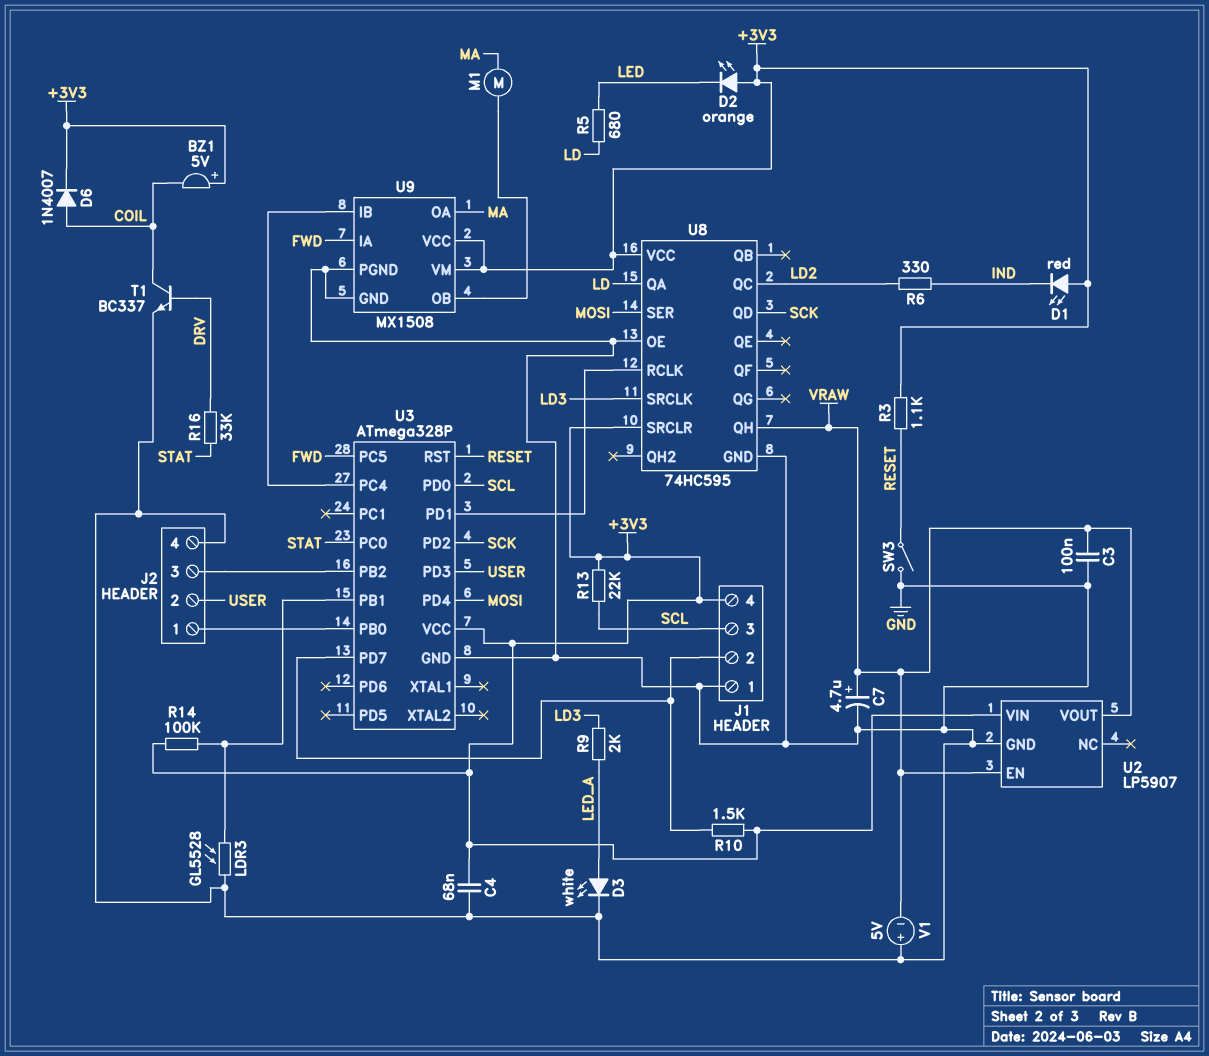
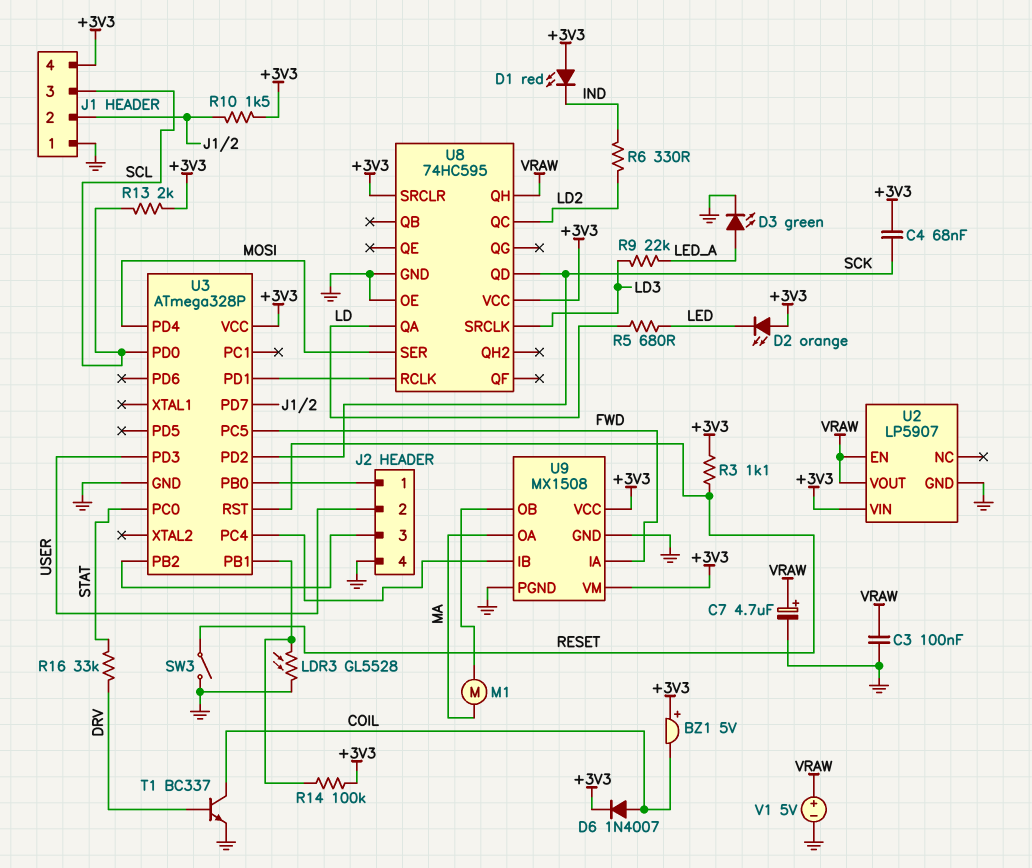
C4: 68nF (+3V3, GND) -> 68nF (+3V3, SCK)
D3: LED white (A LED_A, K GND) -> LED green (A LED_A, K GND)
R9: 2k (LD3, LED_A) -> 22k (LD3, LED_A)
R13: 22k (+3V3, SCL) -> 2k (+3V3, SCL)
V1: 5V (plus GND, minus VRAW) -> 5V (plus VRAW, minus GND)

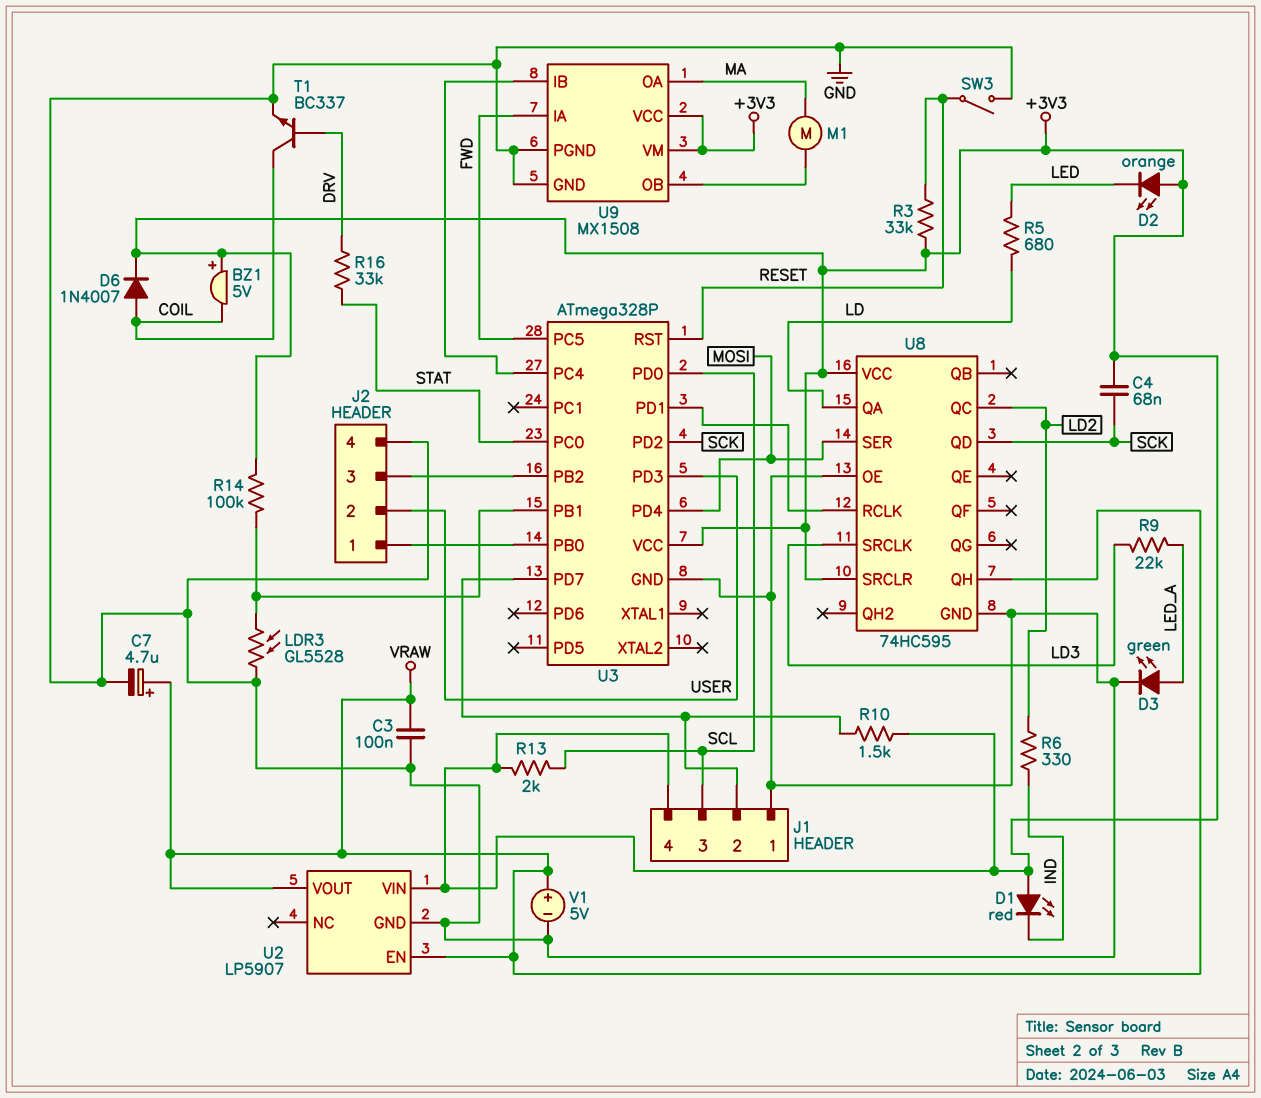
R3: 1.1k (+3V3, RESET) -> 33k (+3V3, RESET)

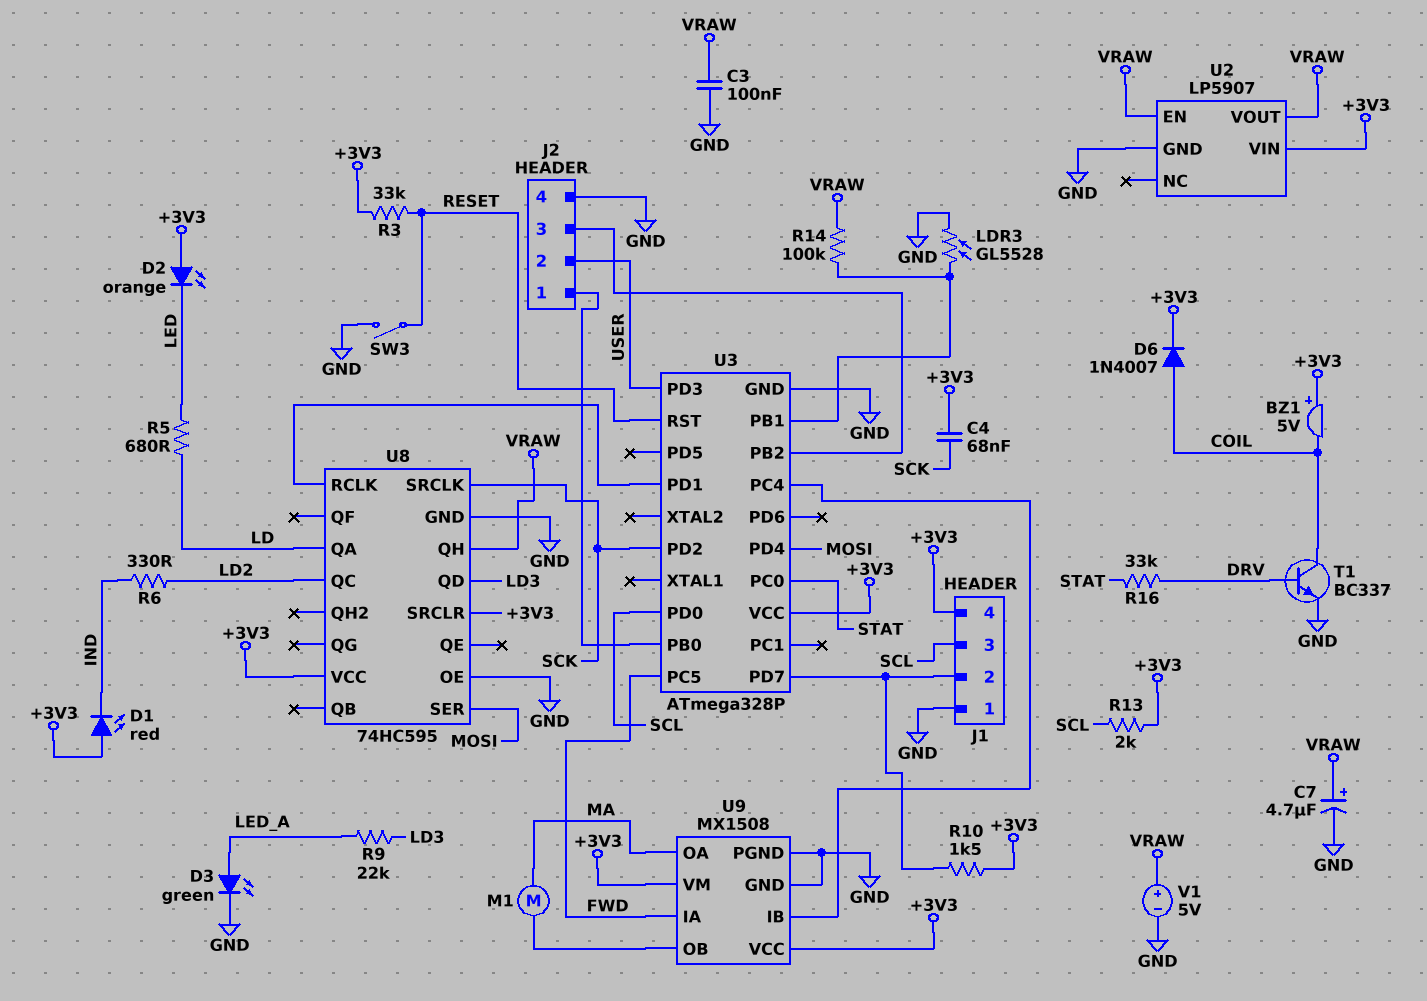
R14: 100k (+3V3, U3/PB1) -> 100k (U3/PB1, VRAW)
U8 pin QD: SCK -> LD3
U8 pin SRCLK: LD3 -> SCK

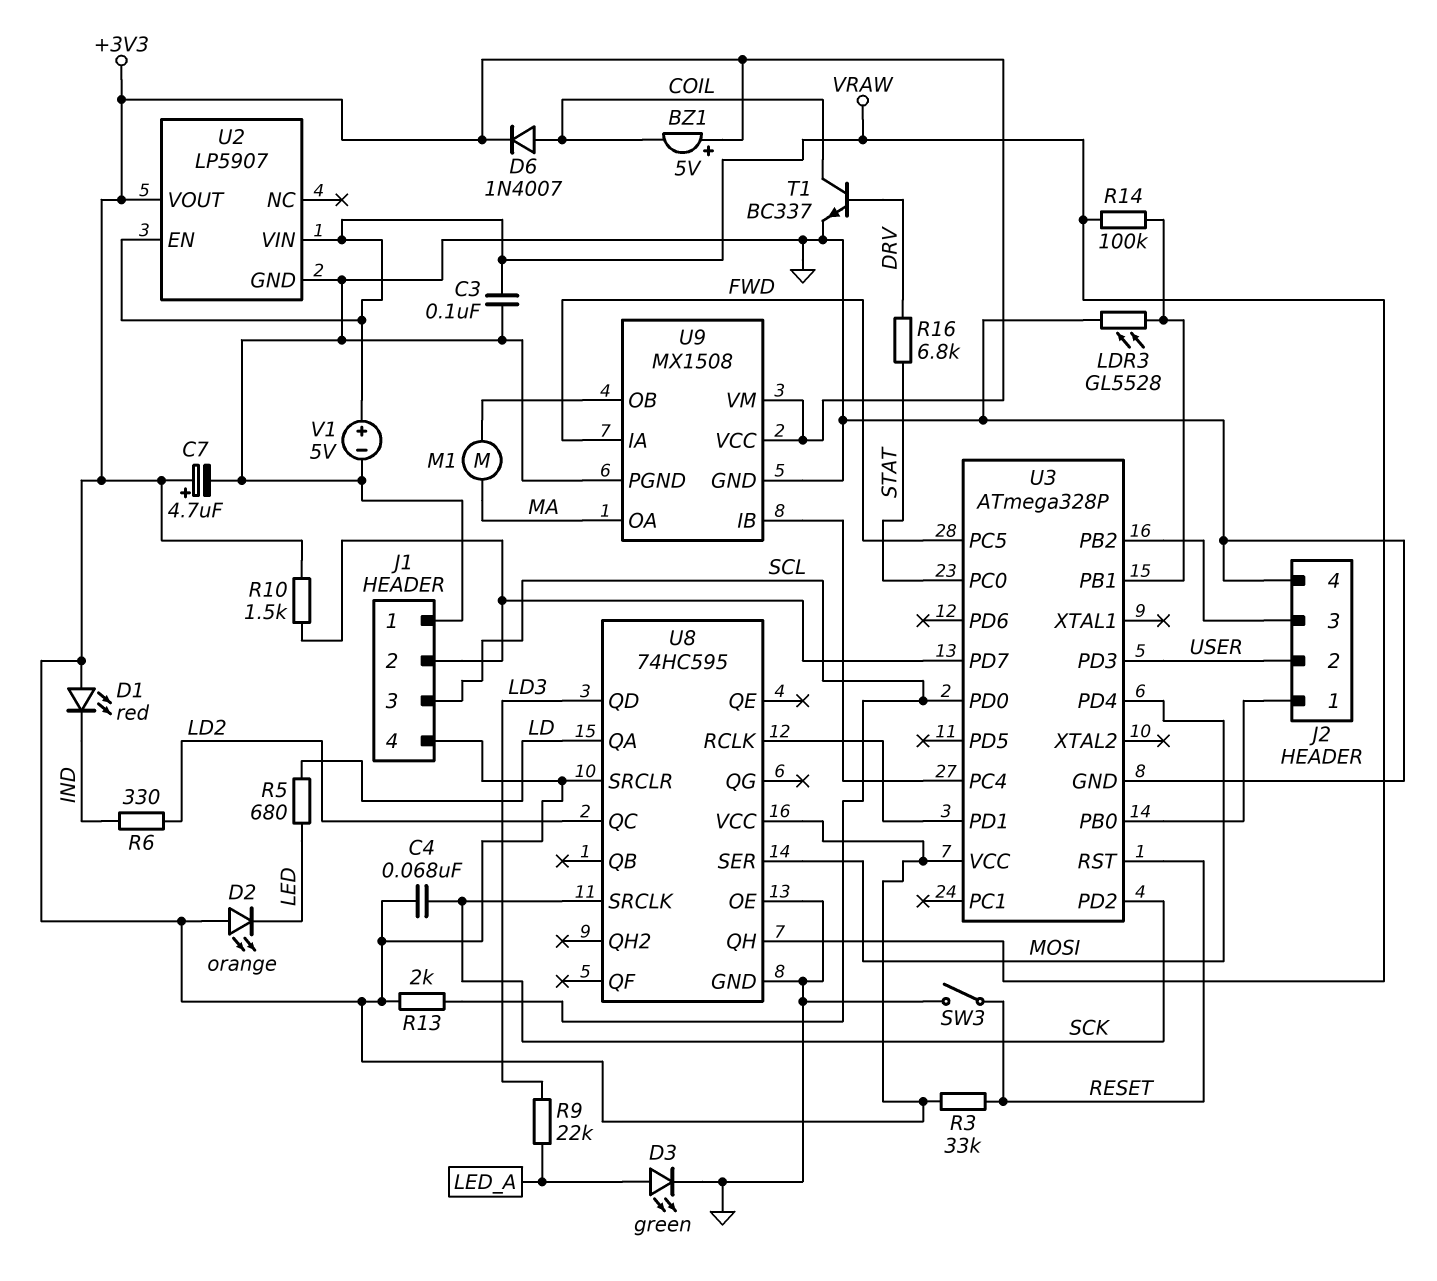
C7: 4.7uF (plus VRAW, minus GND) -> 4.7uF (plus +3V3, minus GND)
R16: 33k (DRV, STAT) -> 6.8k (DRV, STAT)
U2 pin VIN: +3V3 -> VRAW
U2 pin VOUT: VRAW -> +3V3

